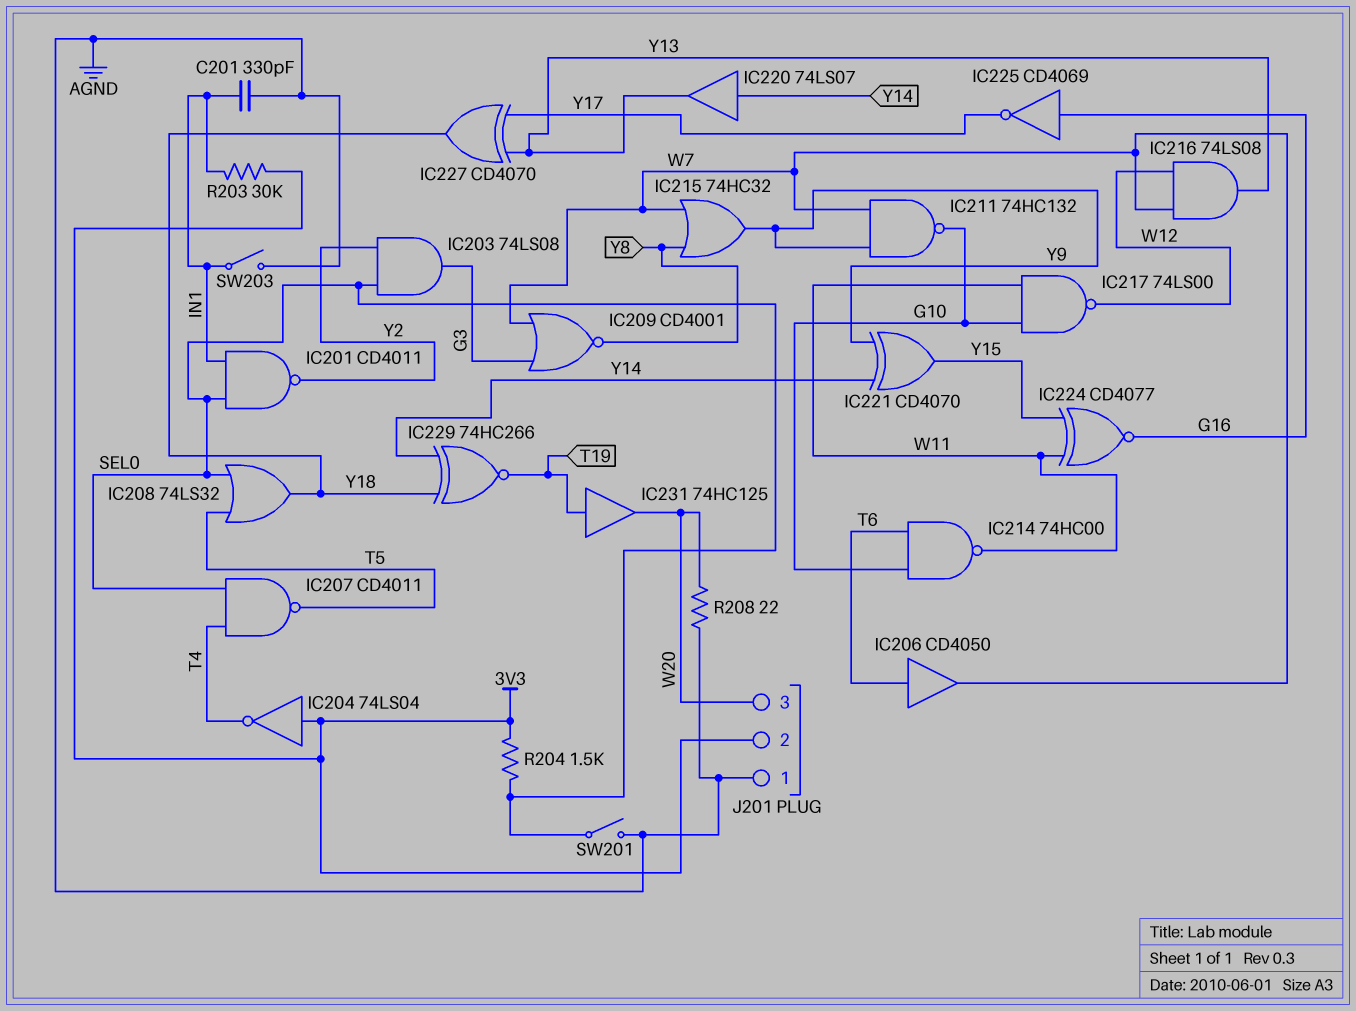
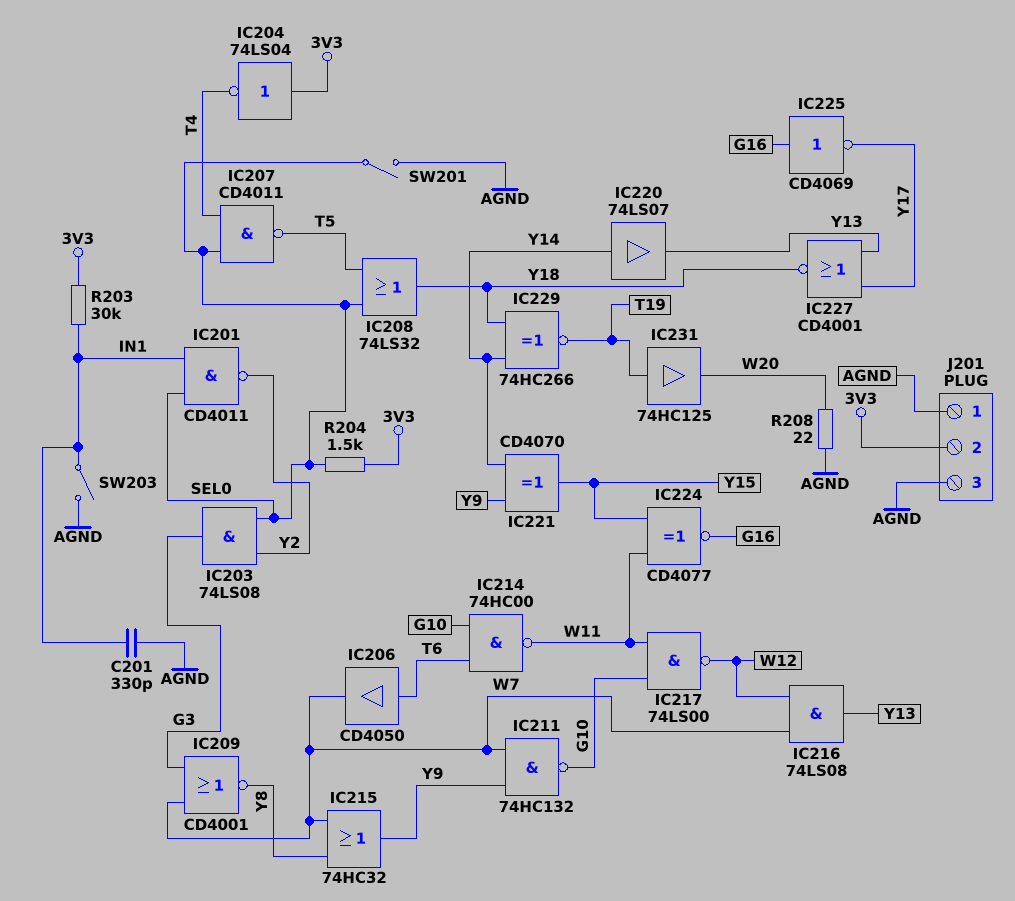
IC227: XOR CD4070 (in Y13, in Y17, out Y18) -> NOR CD4001 (in Y13, in Y17, out Y18)
J201 pin 3: W20 -> AGND

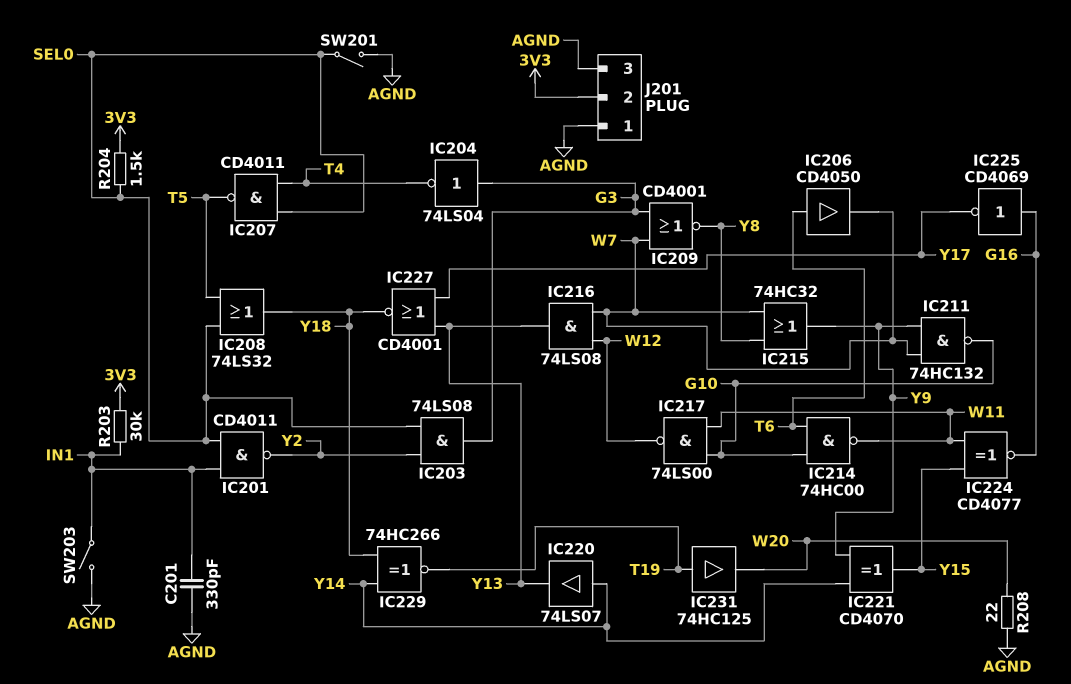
IC204: NOT 74LS04 (in 3V3, out T4) -> NOT 74LS04 (in G3, out T4)

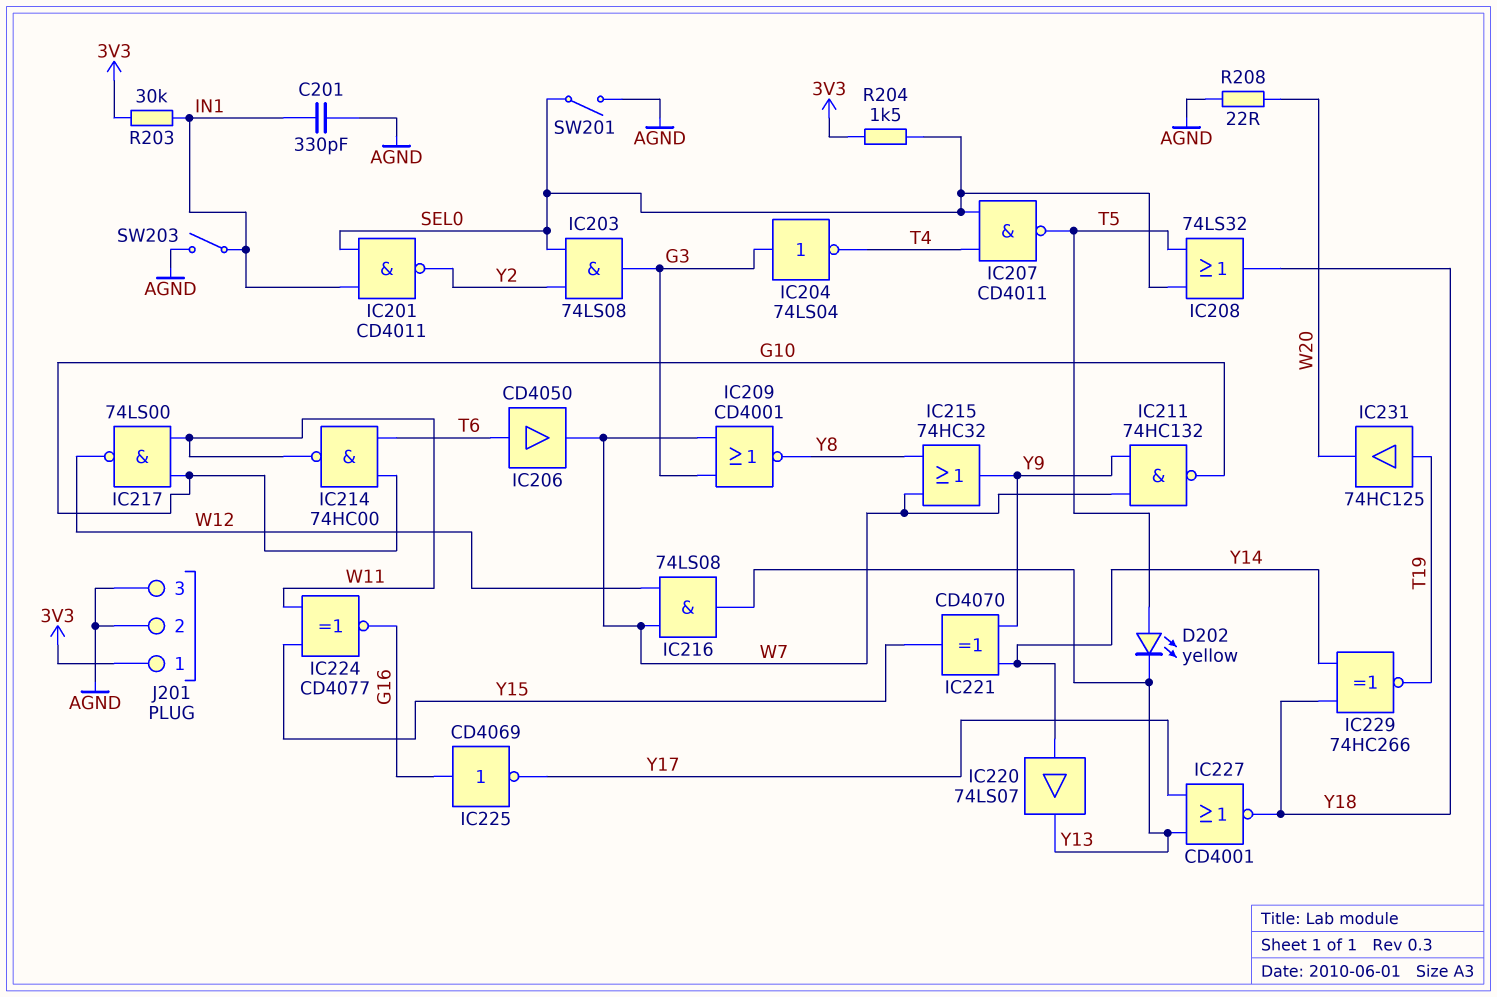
D202: none -> LED yellow (A T5, K Y13)
J201 pin 1: AGND -> 3V3
J201 pin 2: 3V3 -> AGND

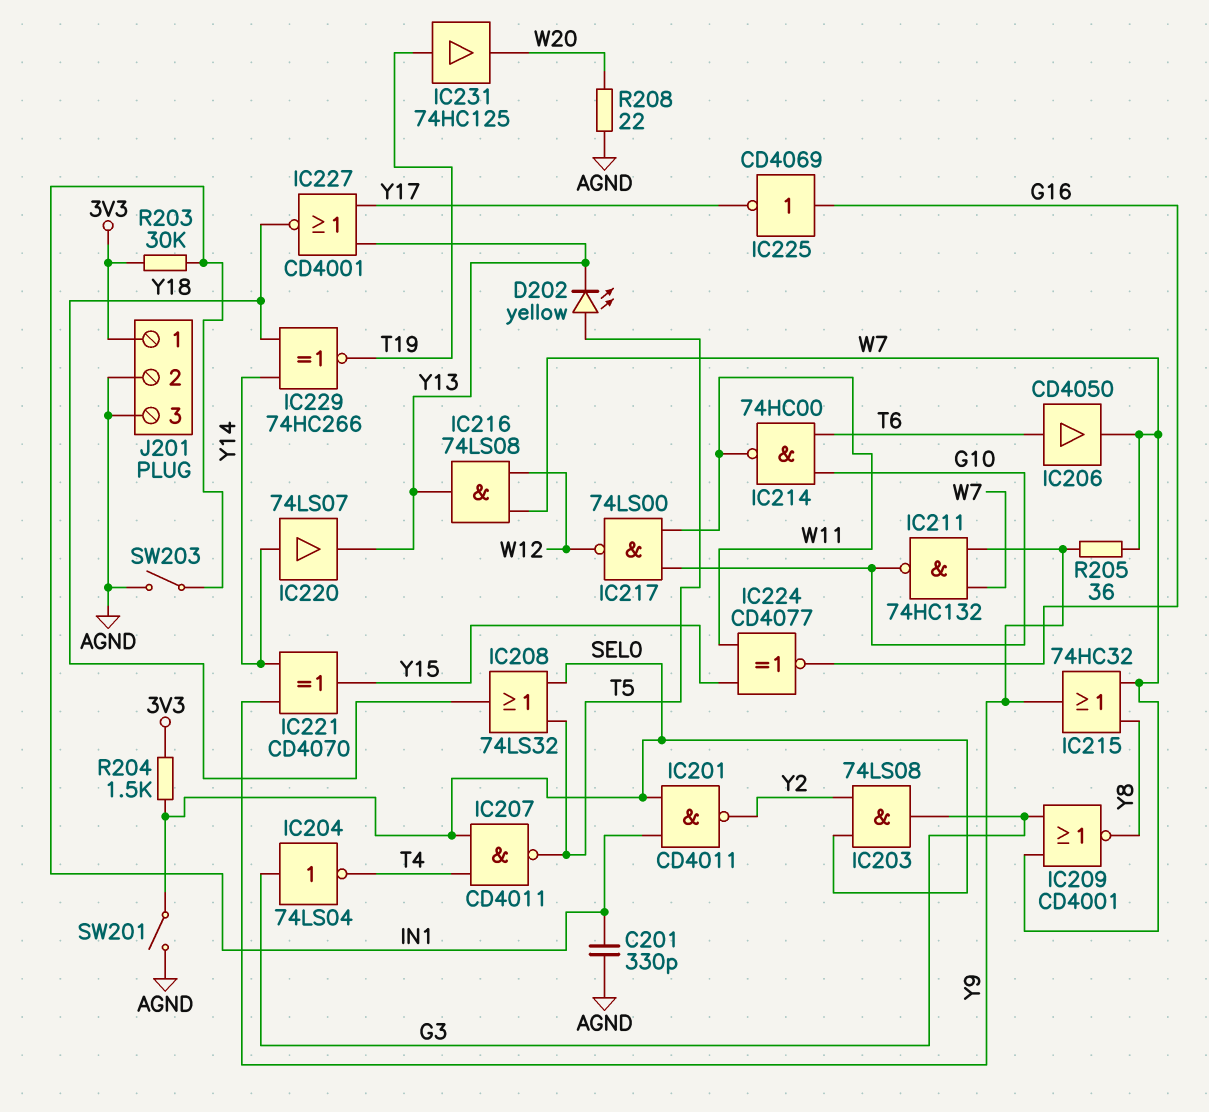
R205: none -> 36 (W7, Y9)

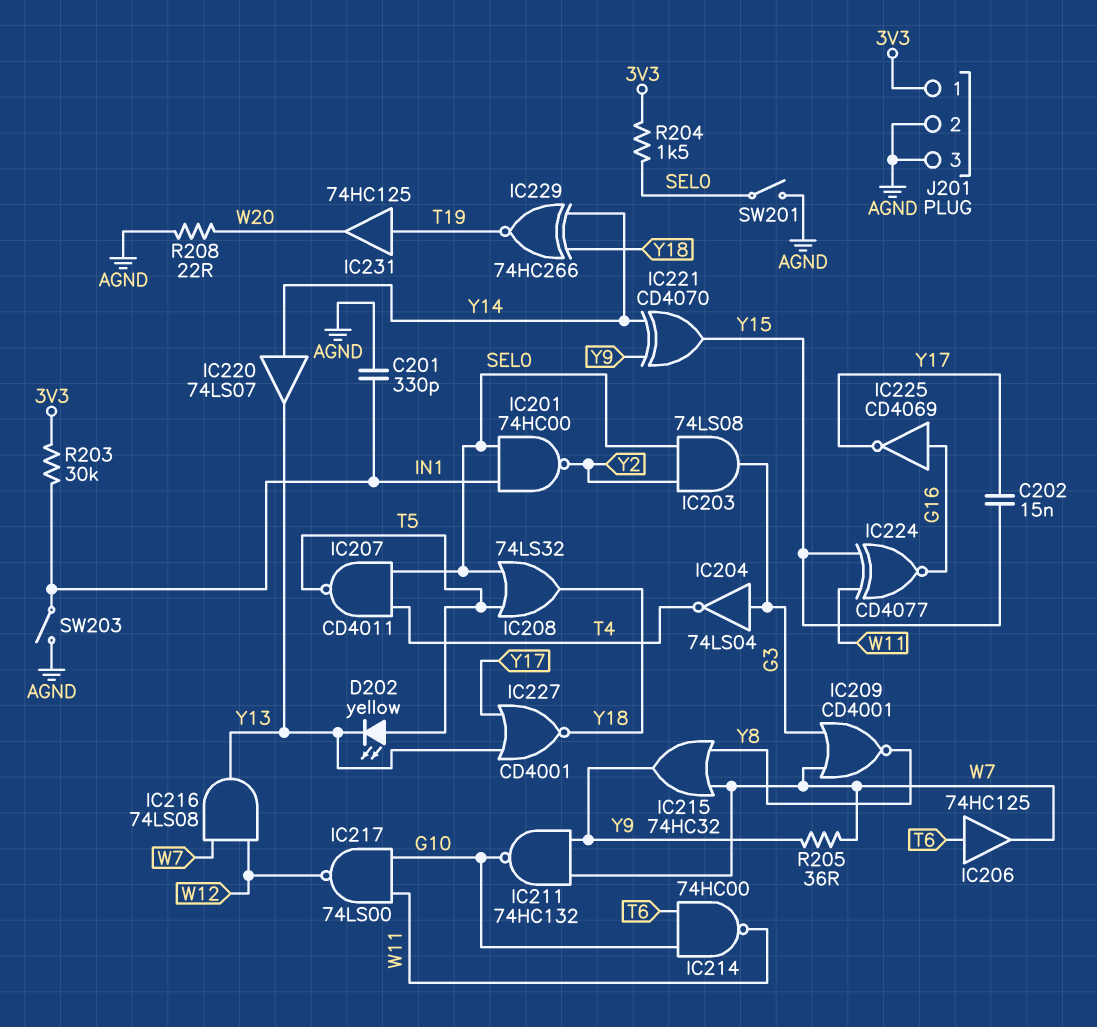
C202: none -> 15nF (Y15, Y17)
IC201: NAND CD4011 (in IN1, in SEL0, out Y2) -> NAND 74HC00 (in IN1, in SEL0, out Y2)
IC206: buffer CD4050 (in T6, out W7) -> buffer 74HC125 (in T6, out W7)

